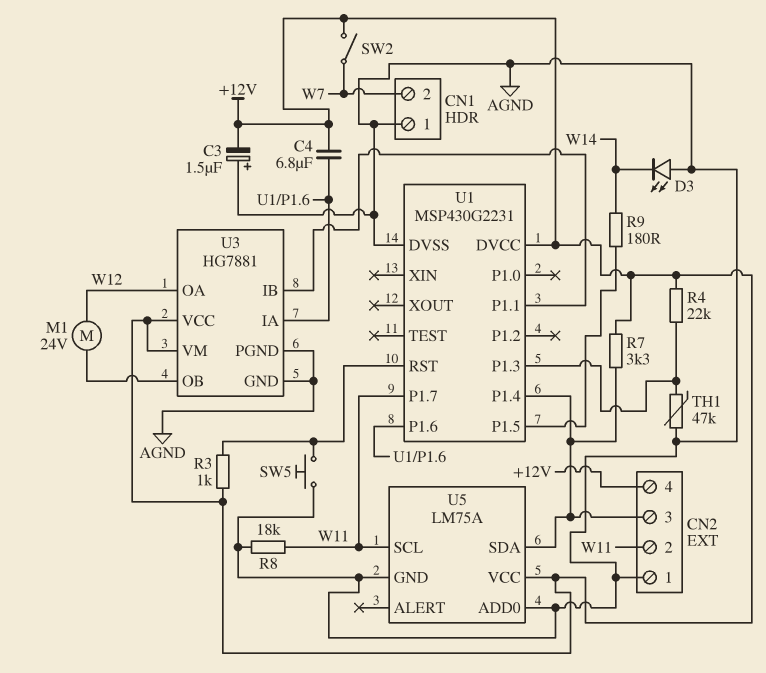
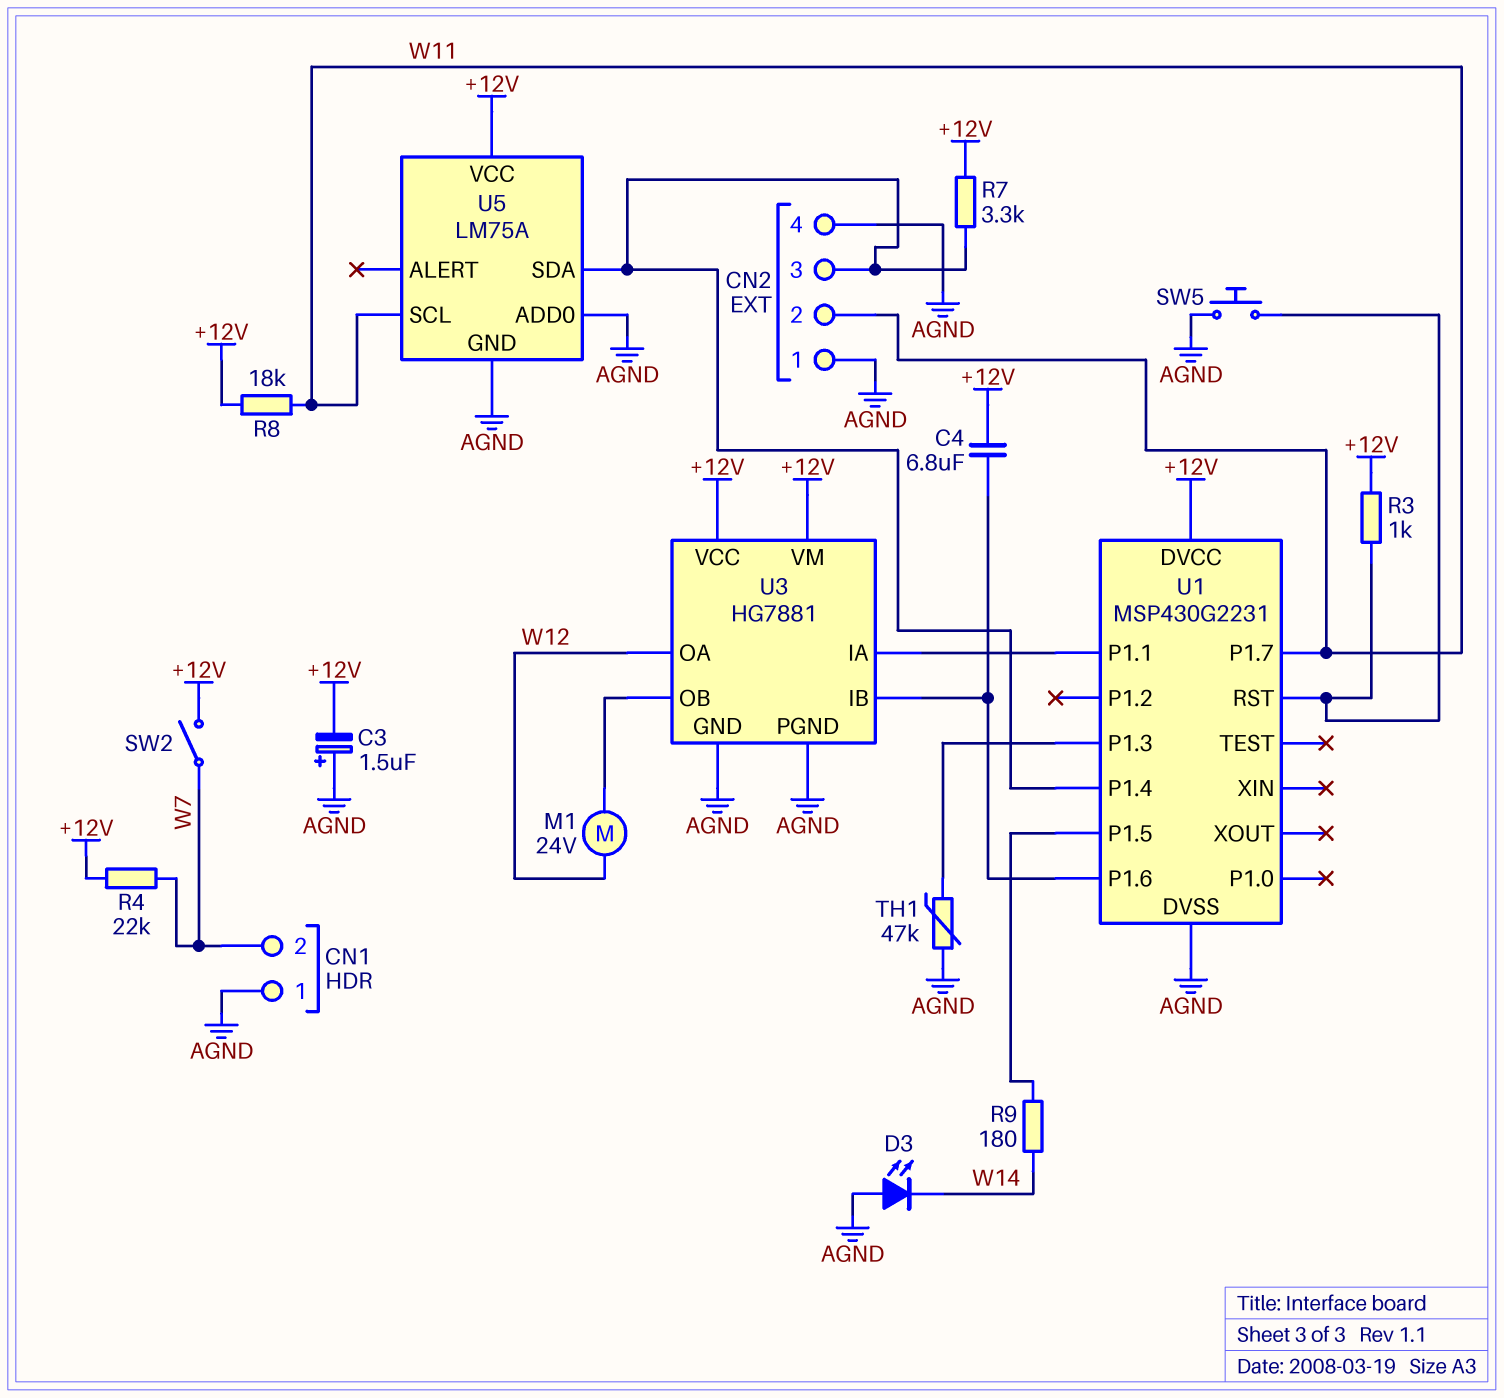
CN2 pin 4: +12V -> AGND
R4: 22k (+12V, U1/P1.3) -> 22k (+12V, W7)
R8: 18k (AGND, W11) -> 18k (+12V, W11)
U3 pin IA: U1/P1.6 -> U1/P1.1
U3 pin IB: U1/P1.1 -> U1/P1.6

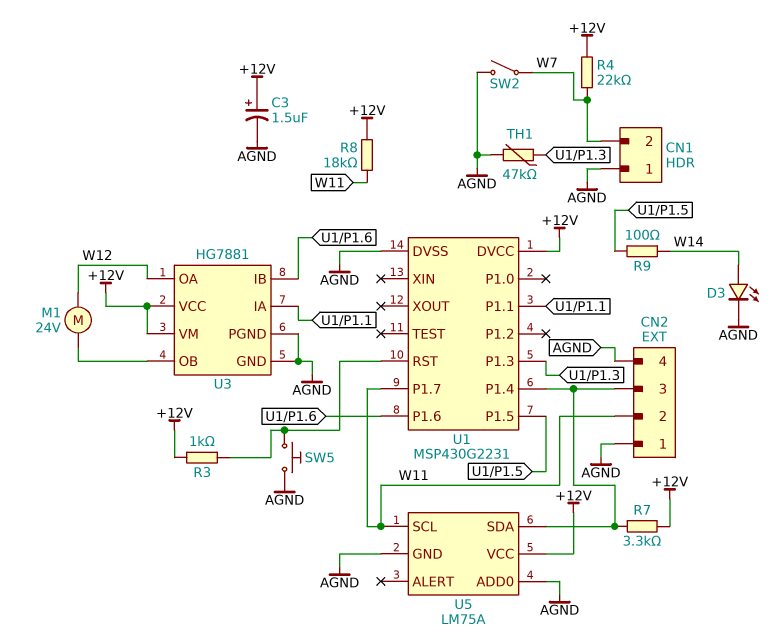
C3: 1.5uF (plus AGND, minus +12V) -> 1.5uF (plus +12V, minus AGND)
C4: 6.8uF (+12V, U1/P1.6) -> none
D3: LED (A AGND, K W14) -> LED (A W14, K AGND)
R9: 180 (U1/P1.5, W14) -> 100 (U1/P1.5, W14)
SW2: switch (+12V, W7) -> switch (AGND, W7)

